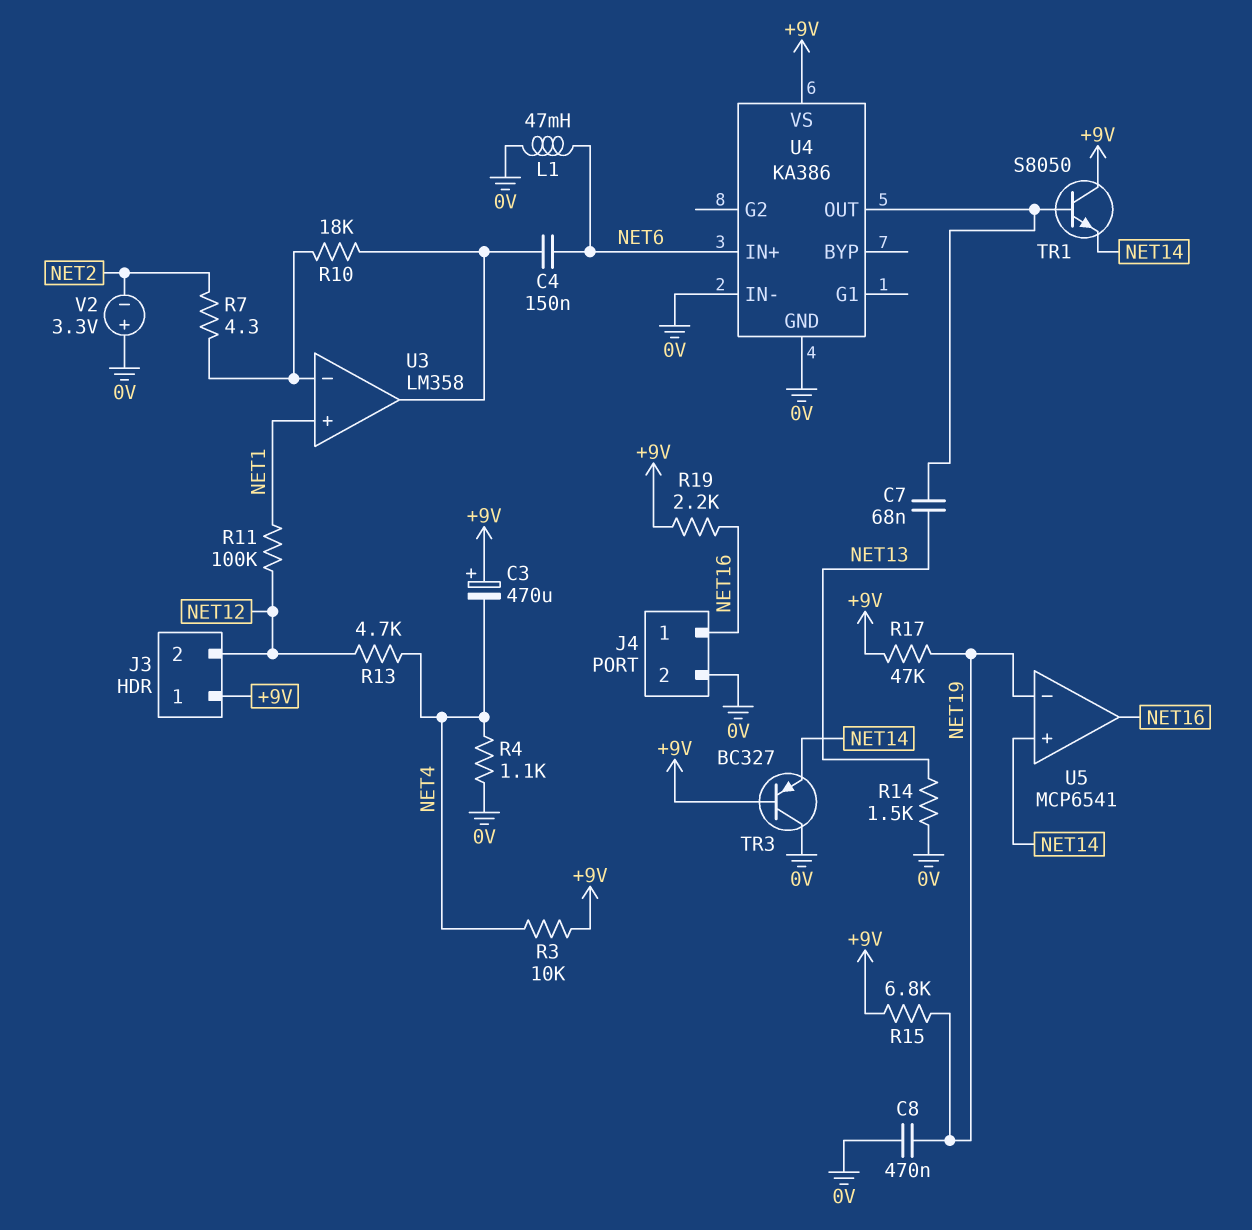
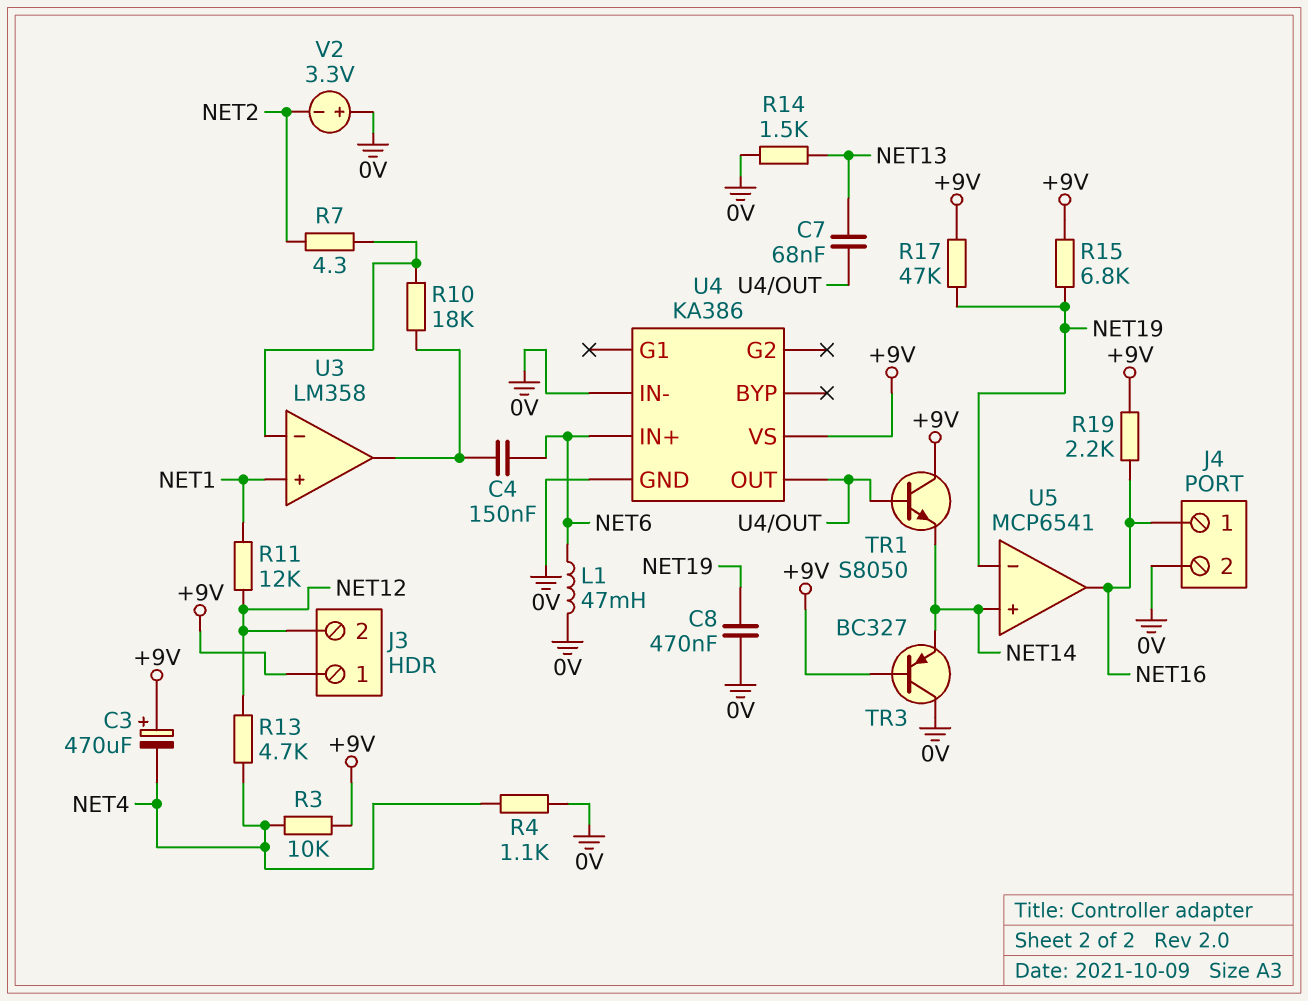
R11: 100k (NET1, NET12) -> 12k (NET1, NET12)

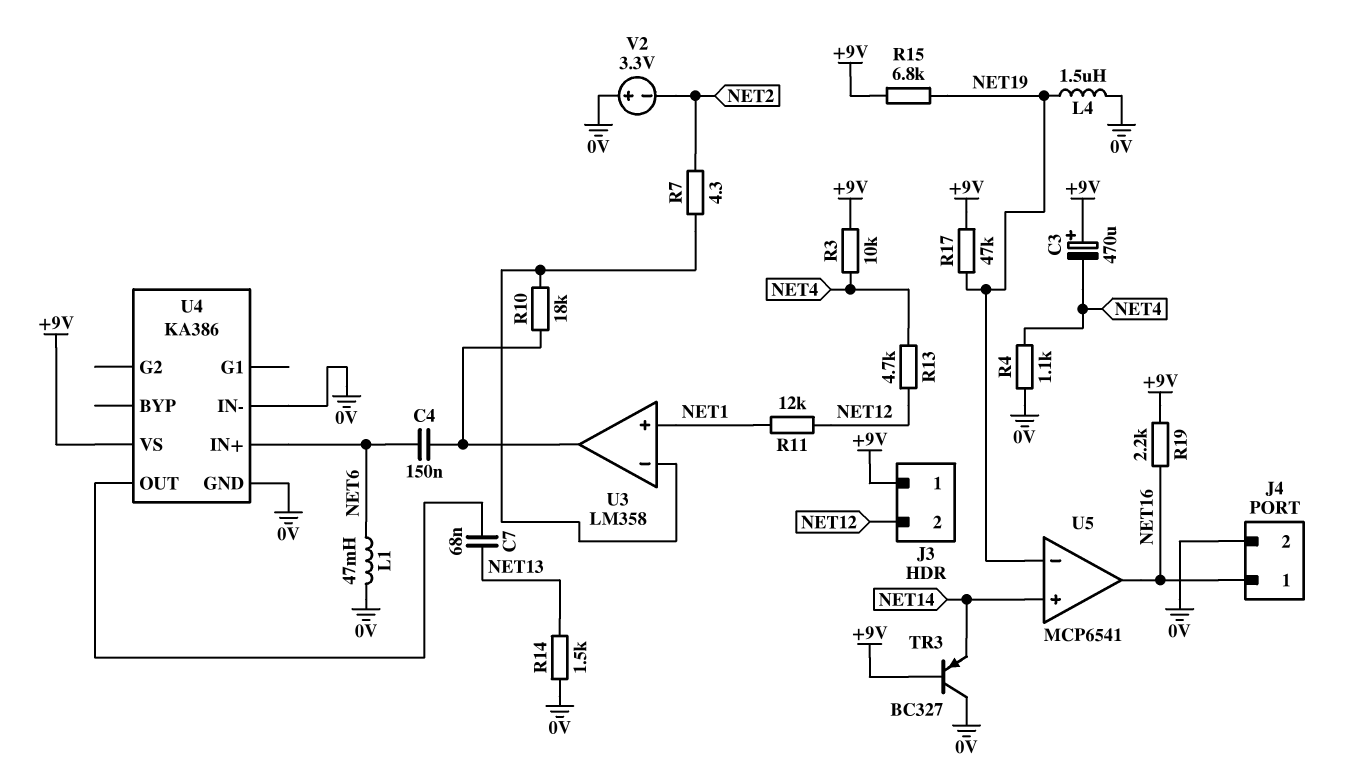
C8: 470nF (0V, NET19) -> none
L4: none -> 1.5uH (0V, NET19)
TR1: NPN S8050 (B U4/OUT, C +9V, E NET14) -> none

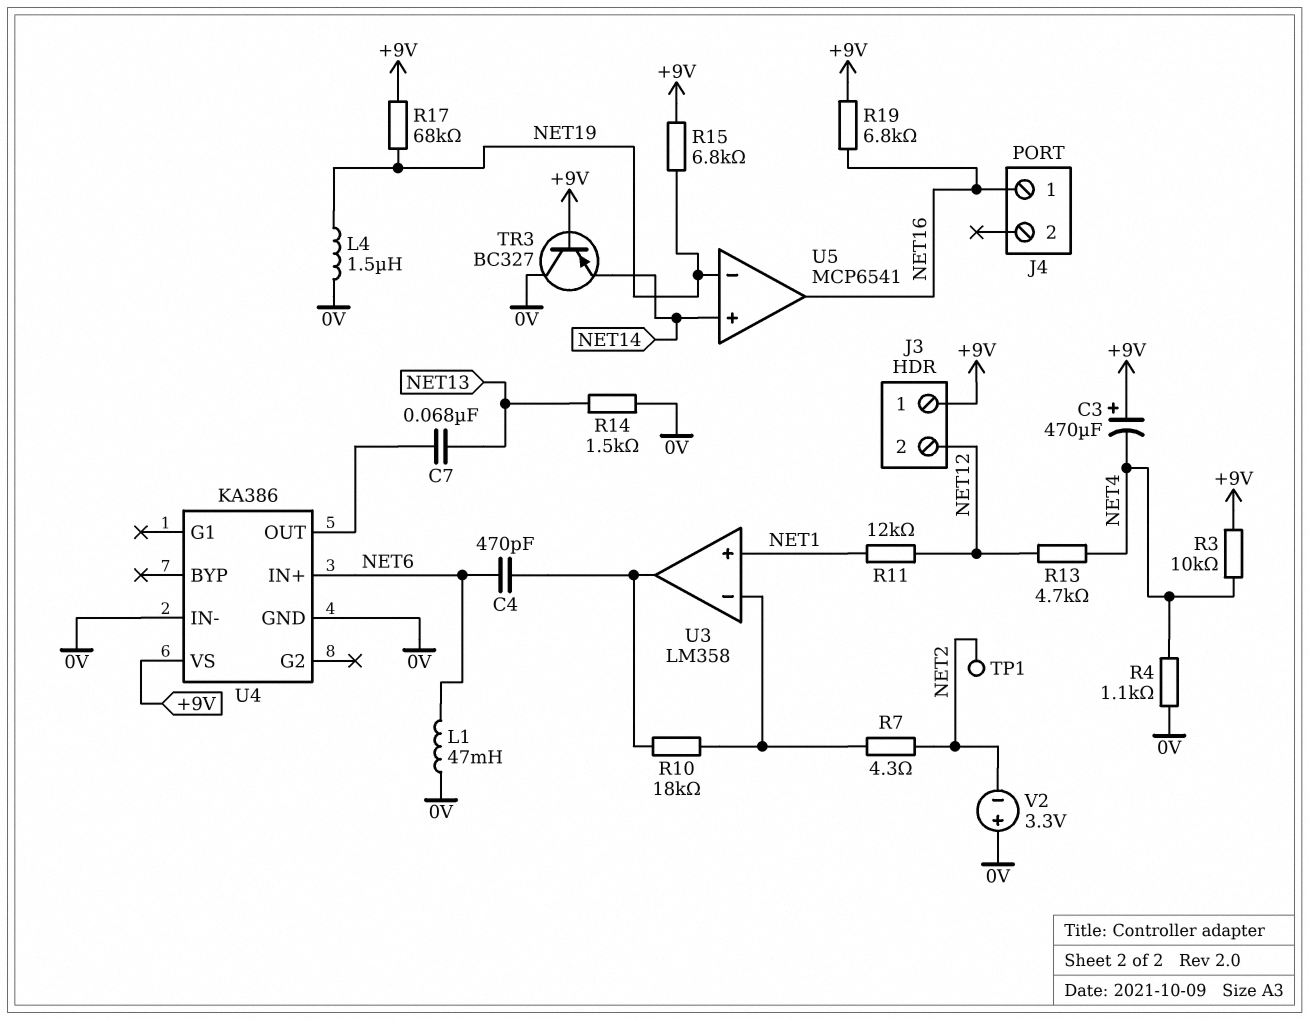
C4: 150nF (NET6, U3/out) -> 470pF (NET6, U3/out)
J4 pin 2: 0V -> none
R17: 47k (+9V, NET19) -> 68k (+9V, NET19)
R19: 2.2k (+9V, NET16) -> 6.8k (+9V, NET16)
TP1: none -> test point (NET2)

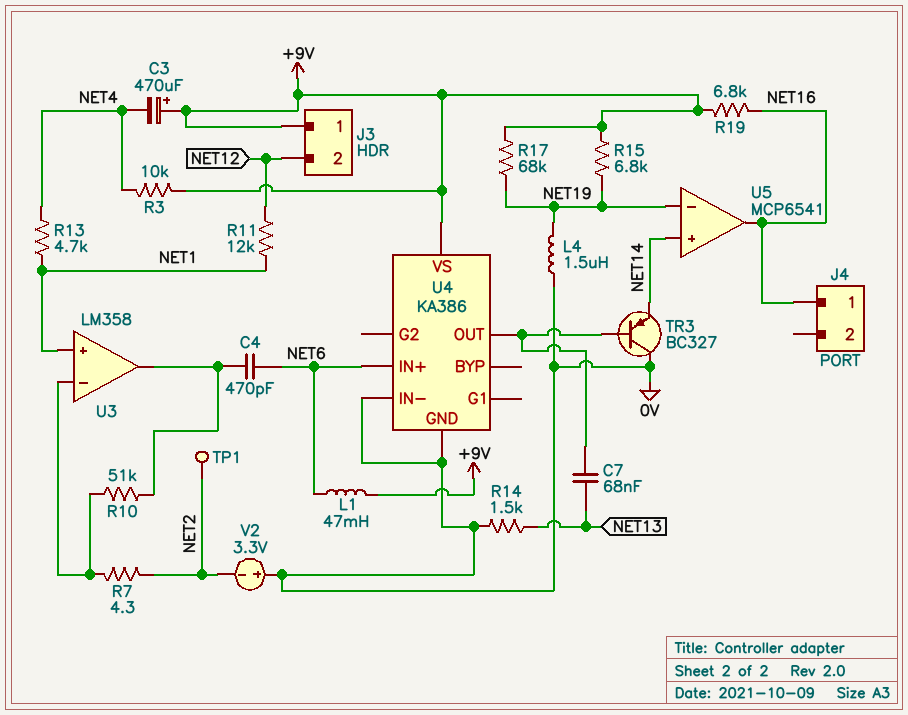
L1: 47mH (0V, NET6) -> 47mH (+9V, NET6)
R4: 1.1k (0V, NET4) -> none
R10: 18k (U3/in-, U3/out) -> 51k (U3/in-, U3/out)
R13: 4.7k (NET4, NET12) -> 4.7k (NET1, NET4)
TR3: PNP BC327 (B +9V, C 0V, E NET14) -> PNP BC327 (B U4/OUT, C 0V, E NET14)

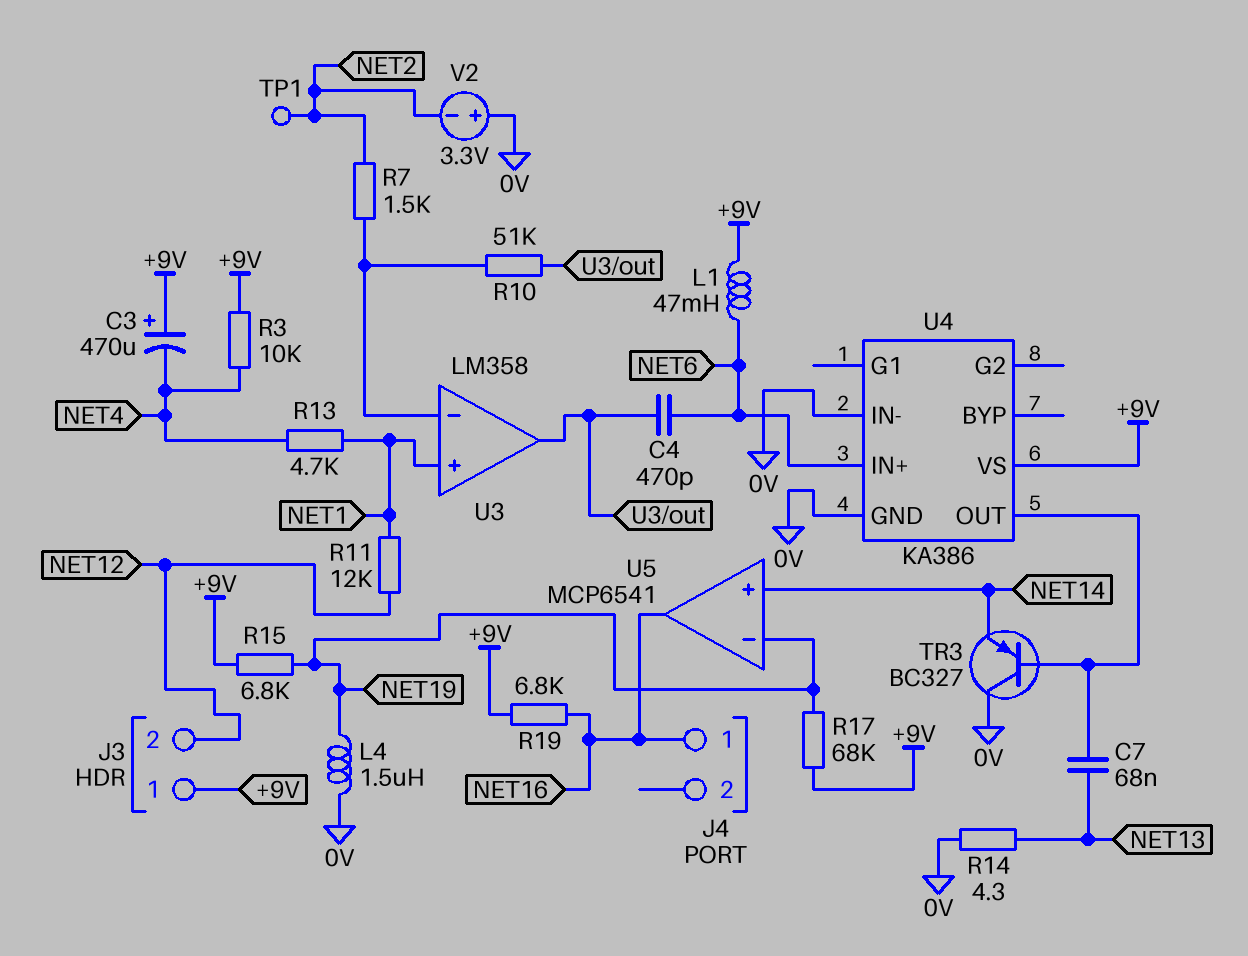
R7: 4.3 (NET2, U3/in-) -> 1.5k (NET2, U3/in-)
R14: 1.5k (0V, NET13) -> 4.3 (0V, NET13)

